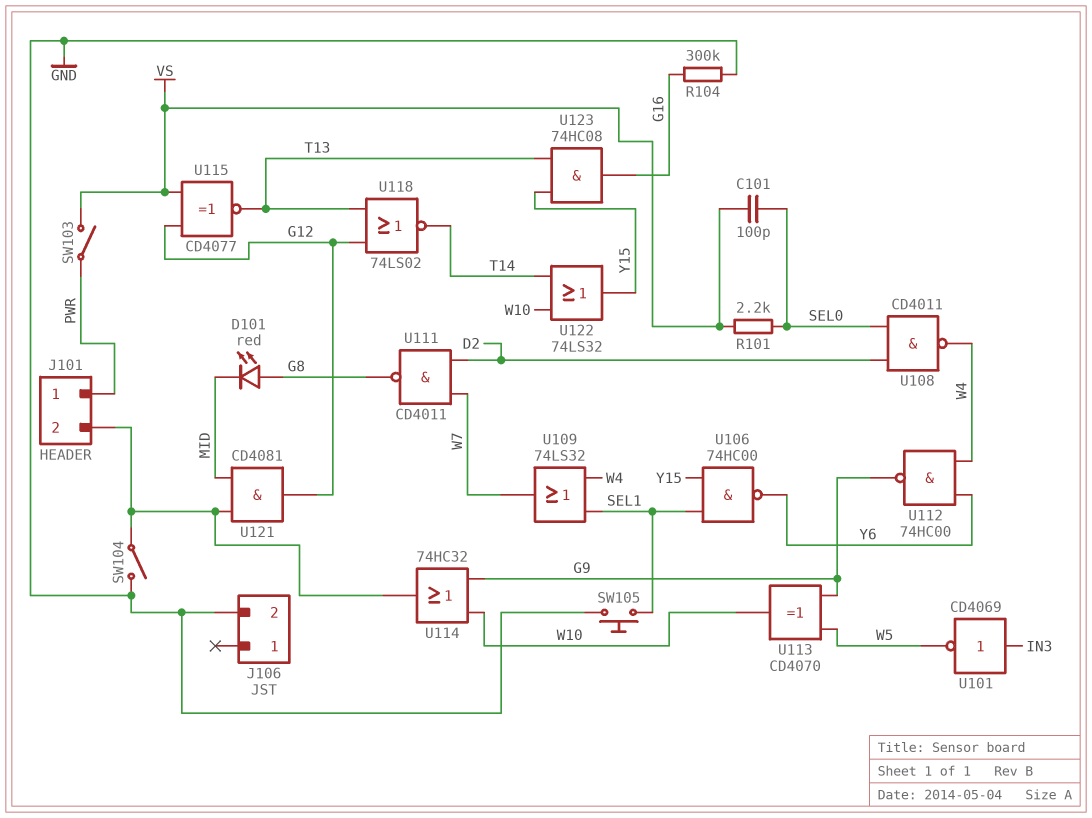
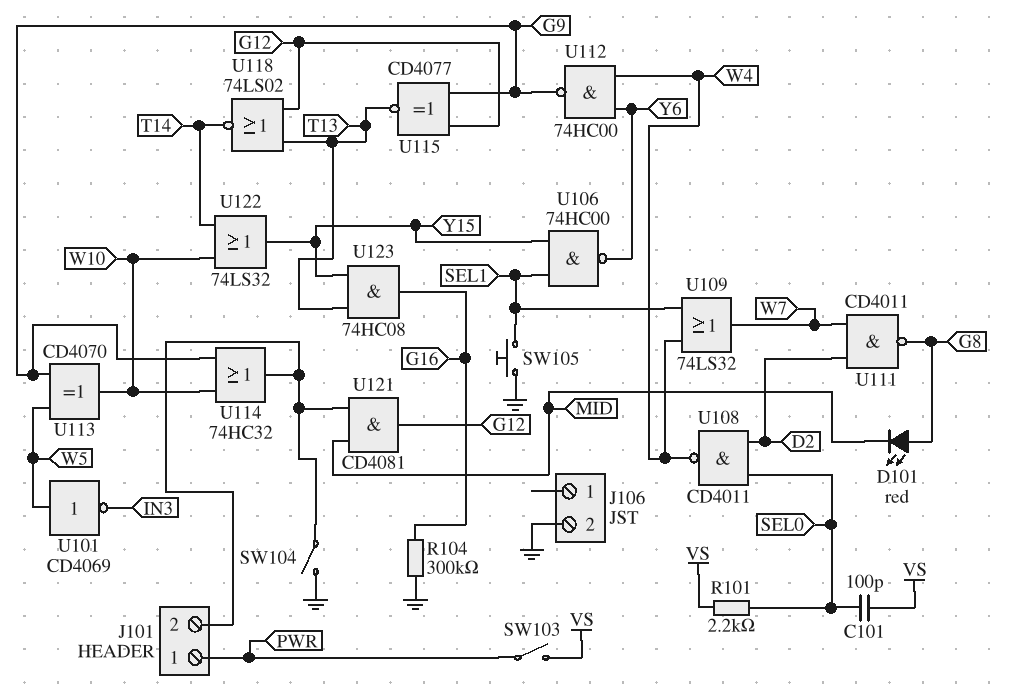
U101: NOT CD4069 (in IN3, out W5) -> NOT CD4069 (in W5, out IN3)
U115: XNOR CD4077 (in G12, in VS, out T13) -> XNOR CD4077 (in G9, in G12, out T13)

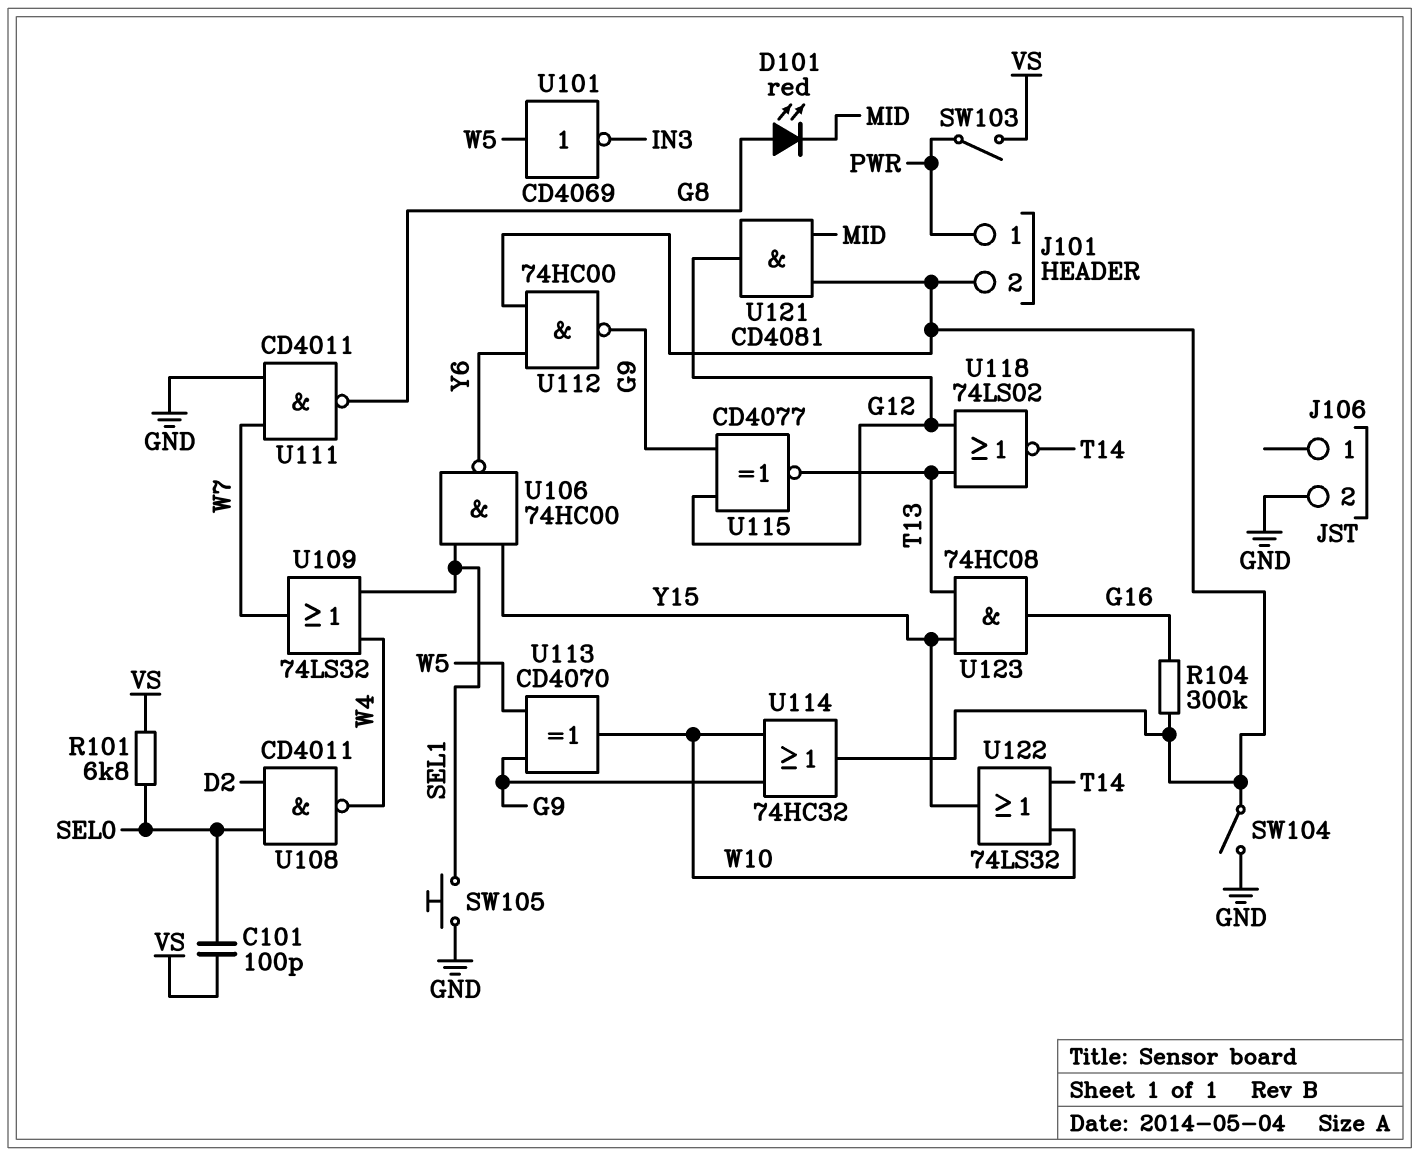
R101: 2.2k (SEL0, VS) -> 6.8k (SEL0, VS)
R104: 300k (G16, GND) -> 300k (G16, J101/2)
U111: NAND CD4011 (in D2, in W7, out G8) -> NAND CD4011 (in GND, in W7, out G8)
U112: NAND 74HC00 (in W4, in Y6, out G9) -> NAND 74HC00 (in J101/2, in Y6, out G9)

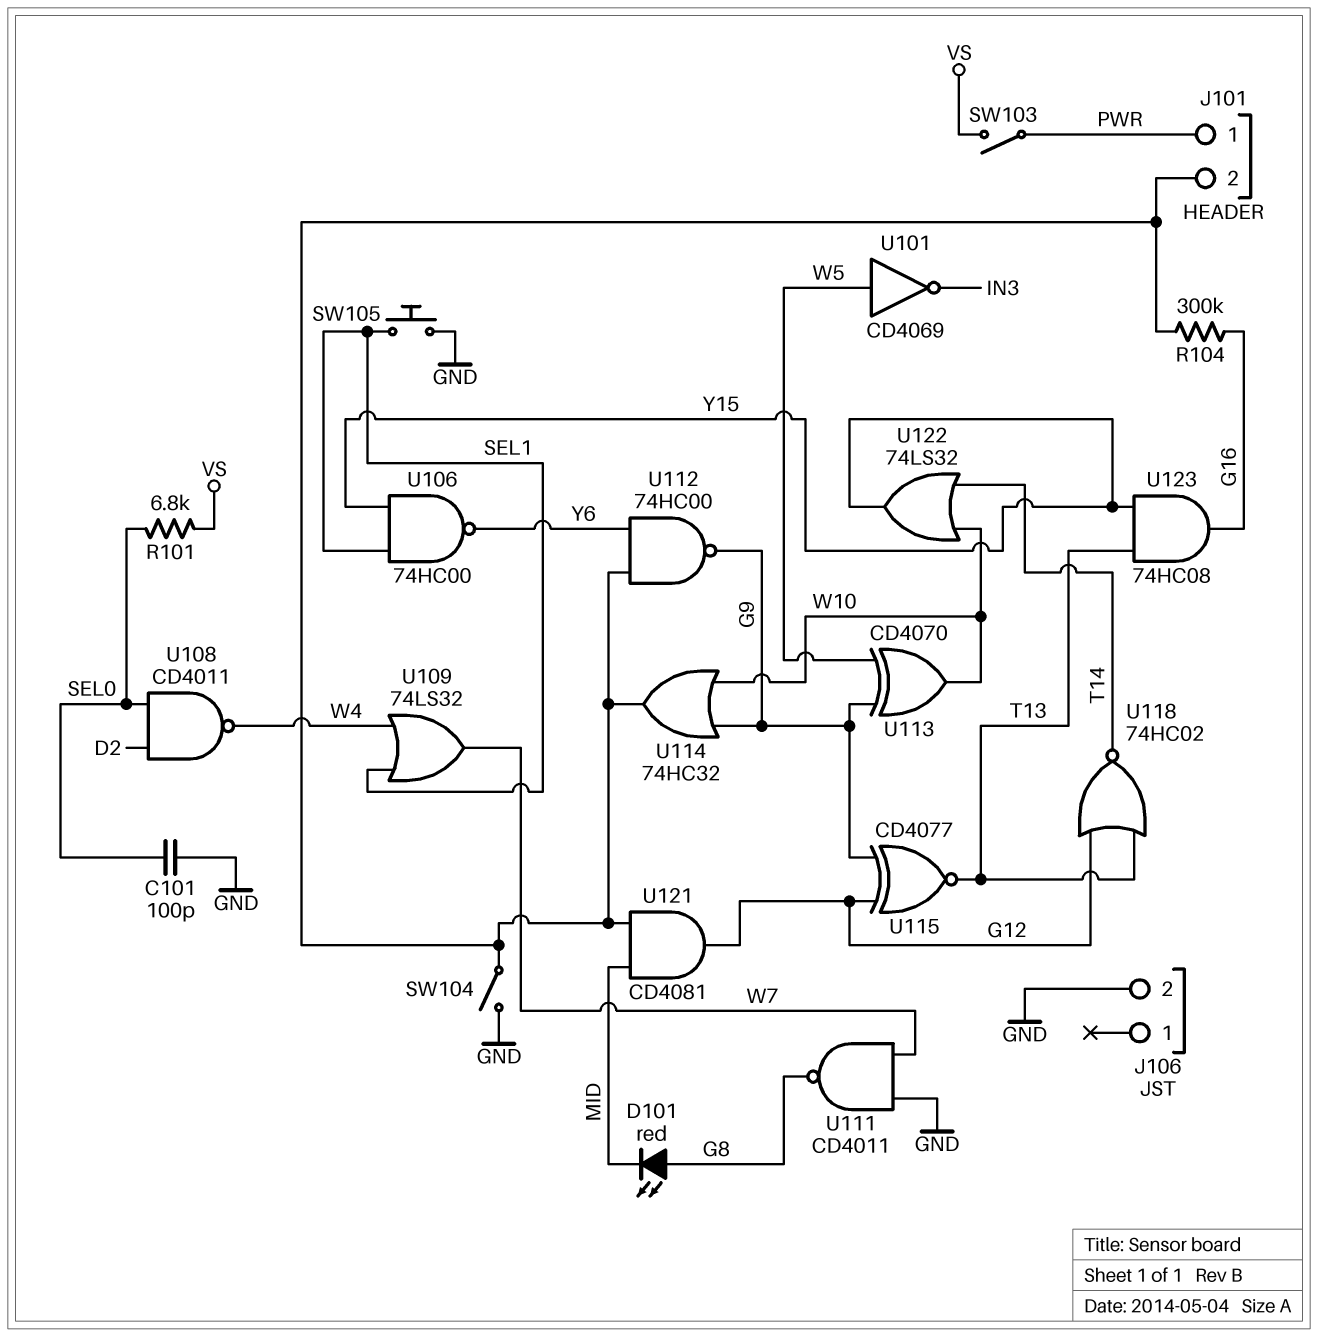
C101: 100pF (SEL0, VS) -> 100pF (GND, SEL0)
U118: NOR 74LS02 (in G12, in T13, out T14) -> NOR 74HC02 (in G12, in T13, out T14)

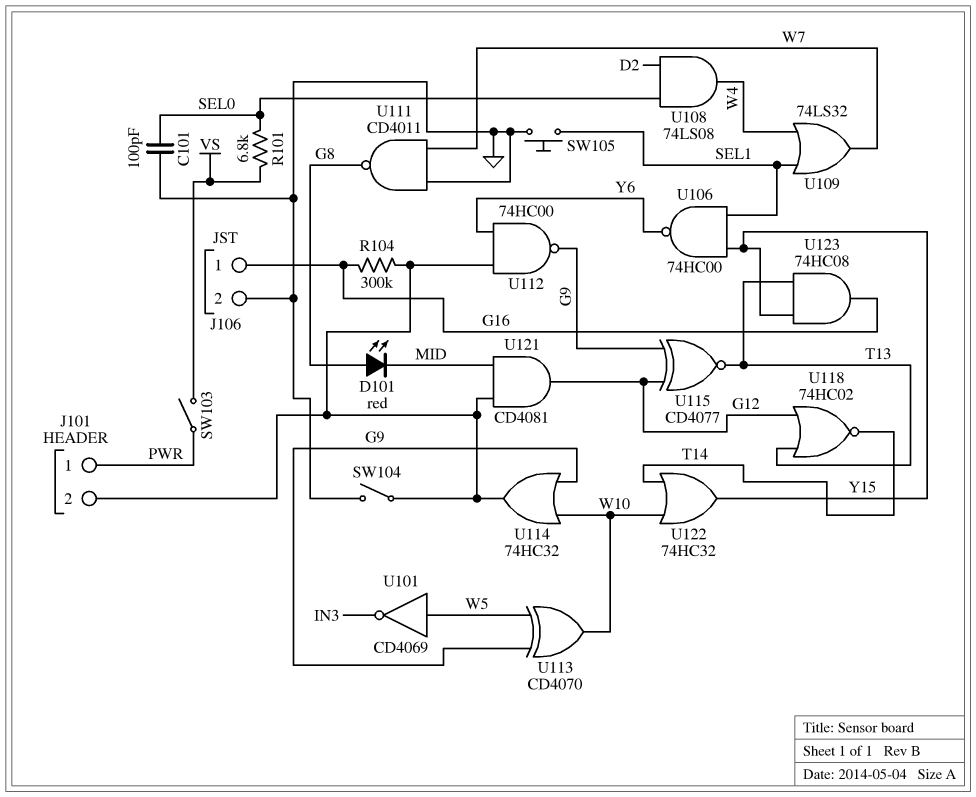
J106 pin 1: none -> G16
U108: NAND CD4011 (in D2, in SEL0, out W4) -> AND 74LS08 (in D2, in SEL0, out W4)
U122: OR 74LS32 (in T14, in W10, out Y15) -> OR 74HC32 (in T14, in W10, out Y15)

